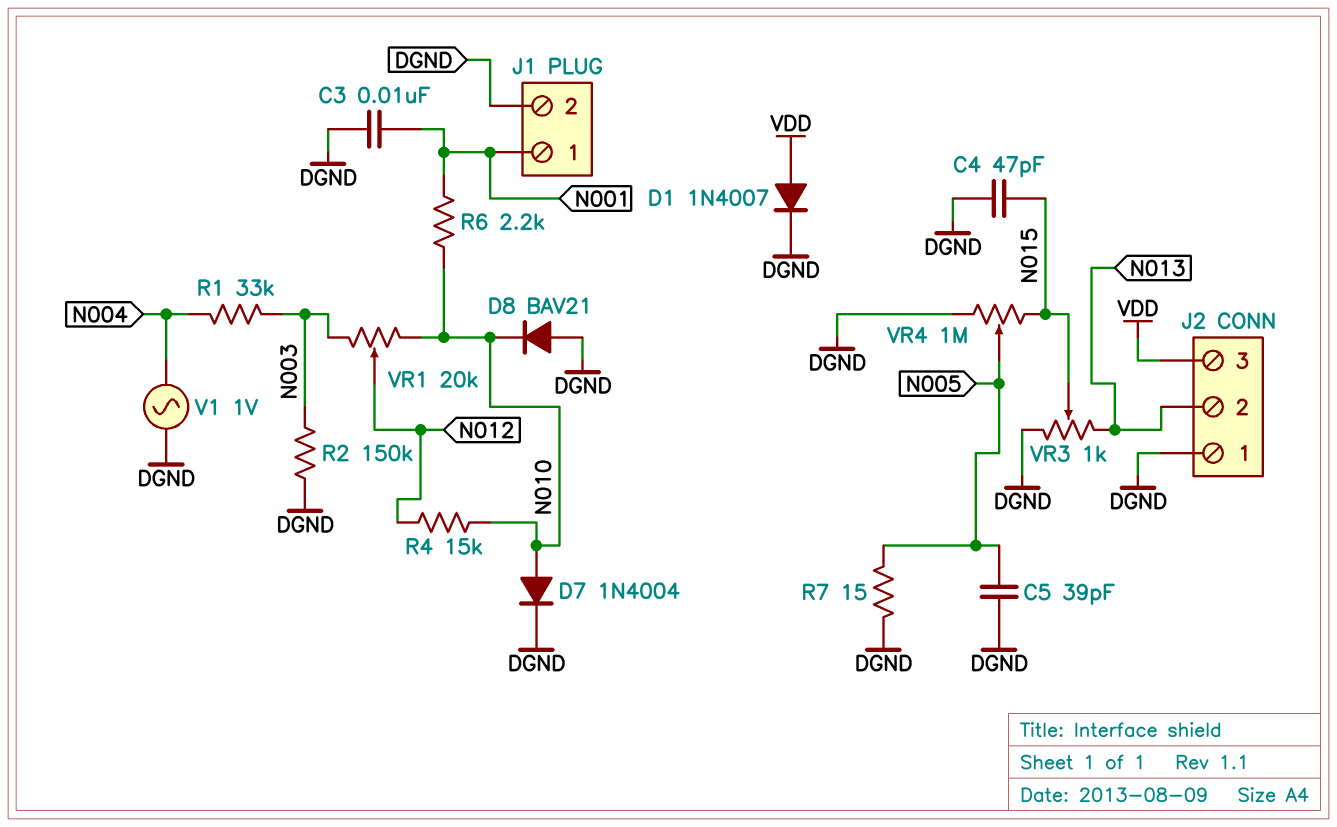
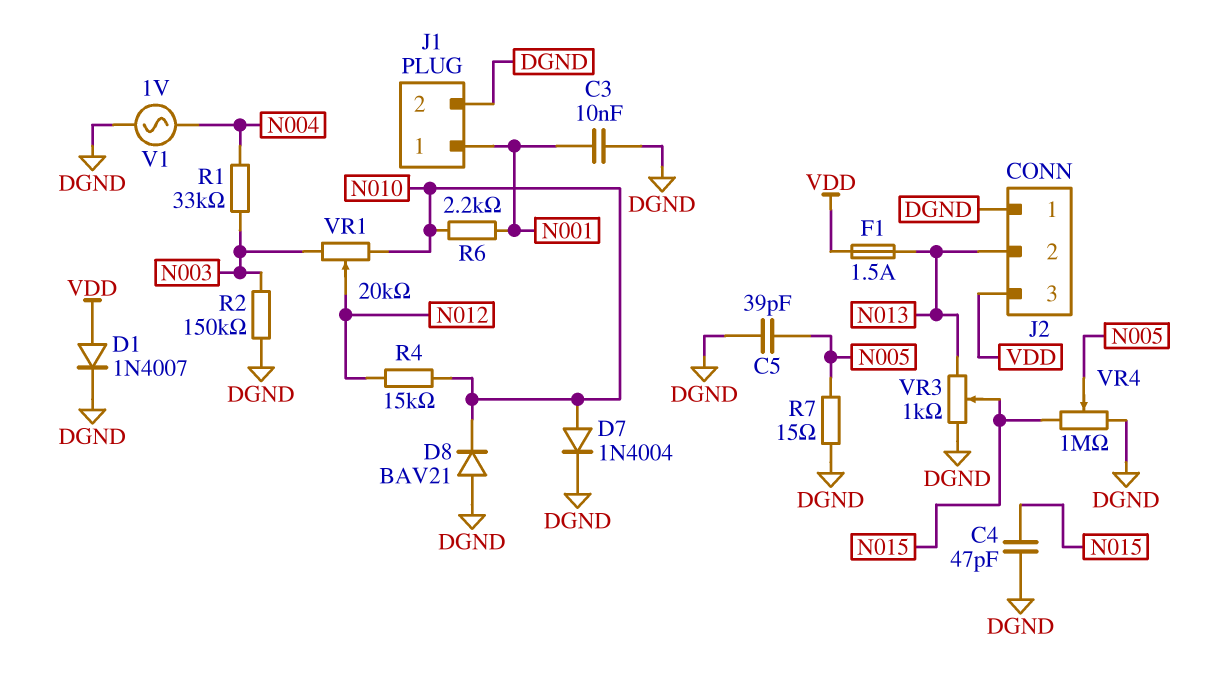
F1: none -> 1.5A (N013, VDD)

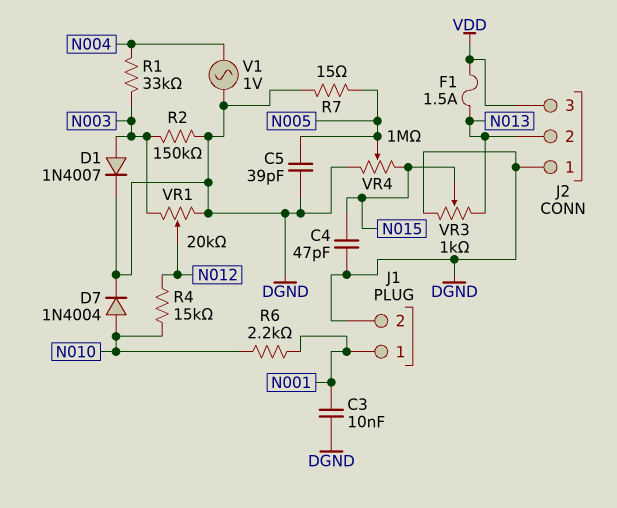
D1: diode 1N4007 (A VDD, K DGND) -> diode 1N4007 (A N003, K DGND)
D8: diode BAV21 (A DGND, K N010) -> none
VR1: 20k (N003, N010, wiper N012) -> 20k (DGND, N003, wiper N012)

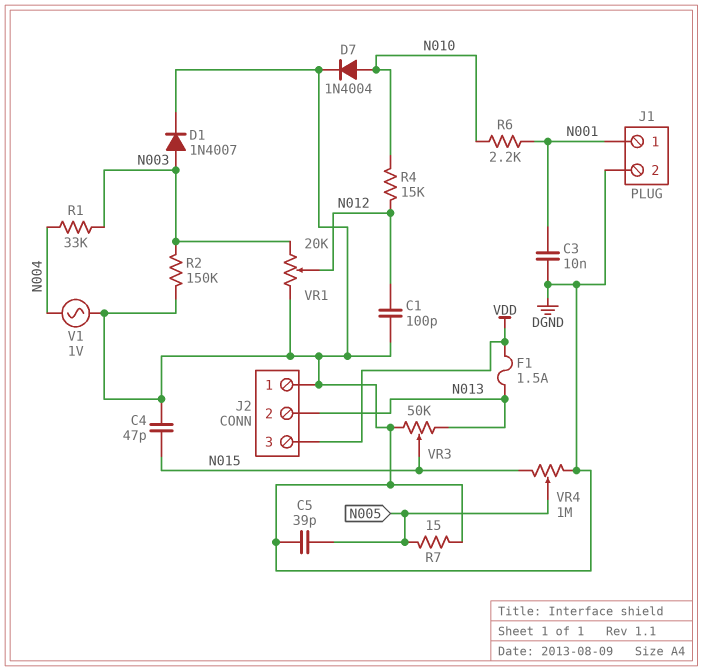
C1: none -> 100pF (DGND, N012)
VR3: 1k (DGND, N013, wiper N015) -> 50k (DGND, N013, wiper N015)

